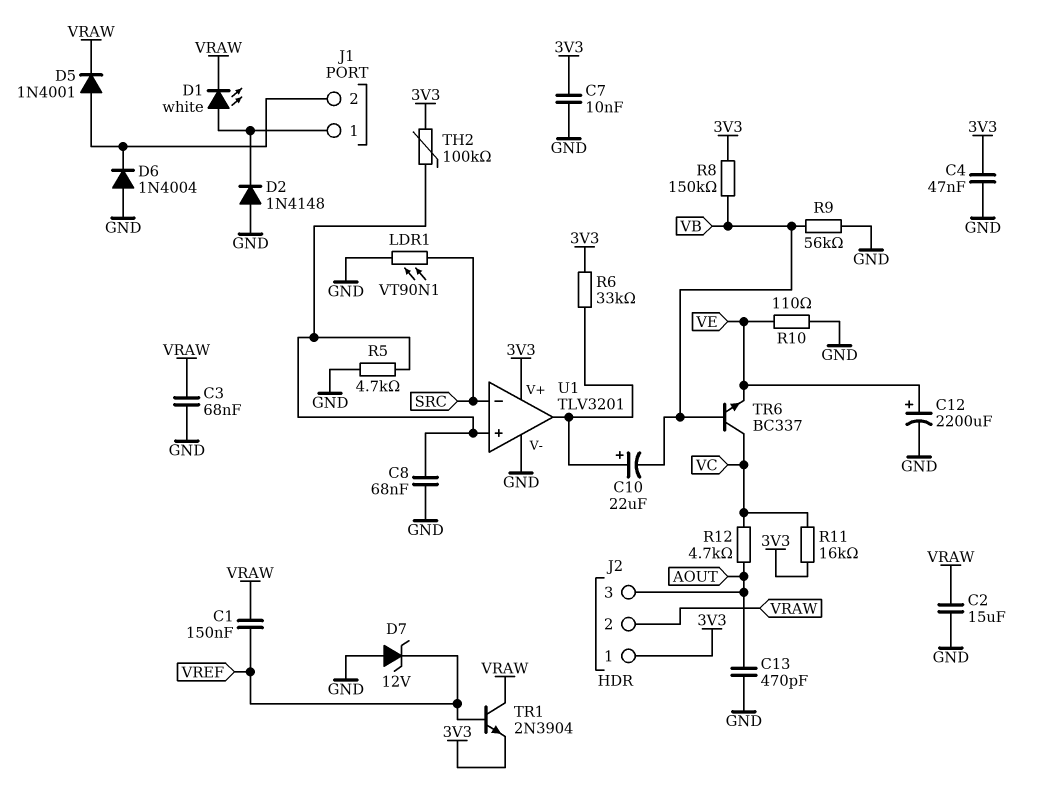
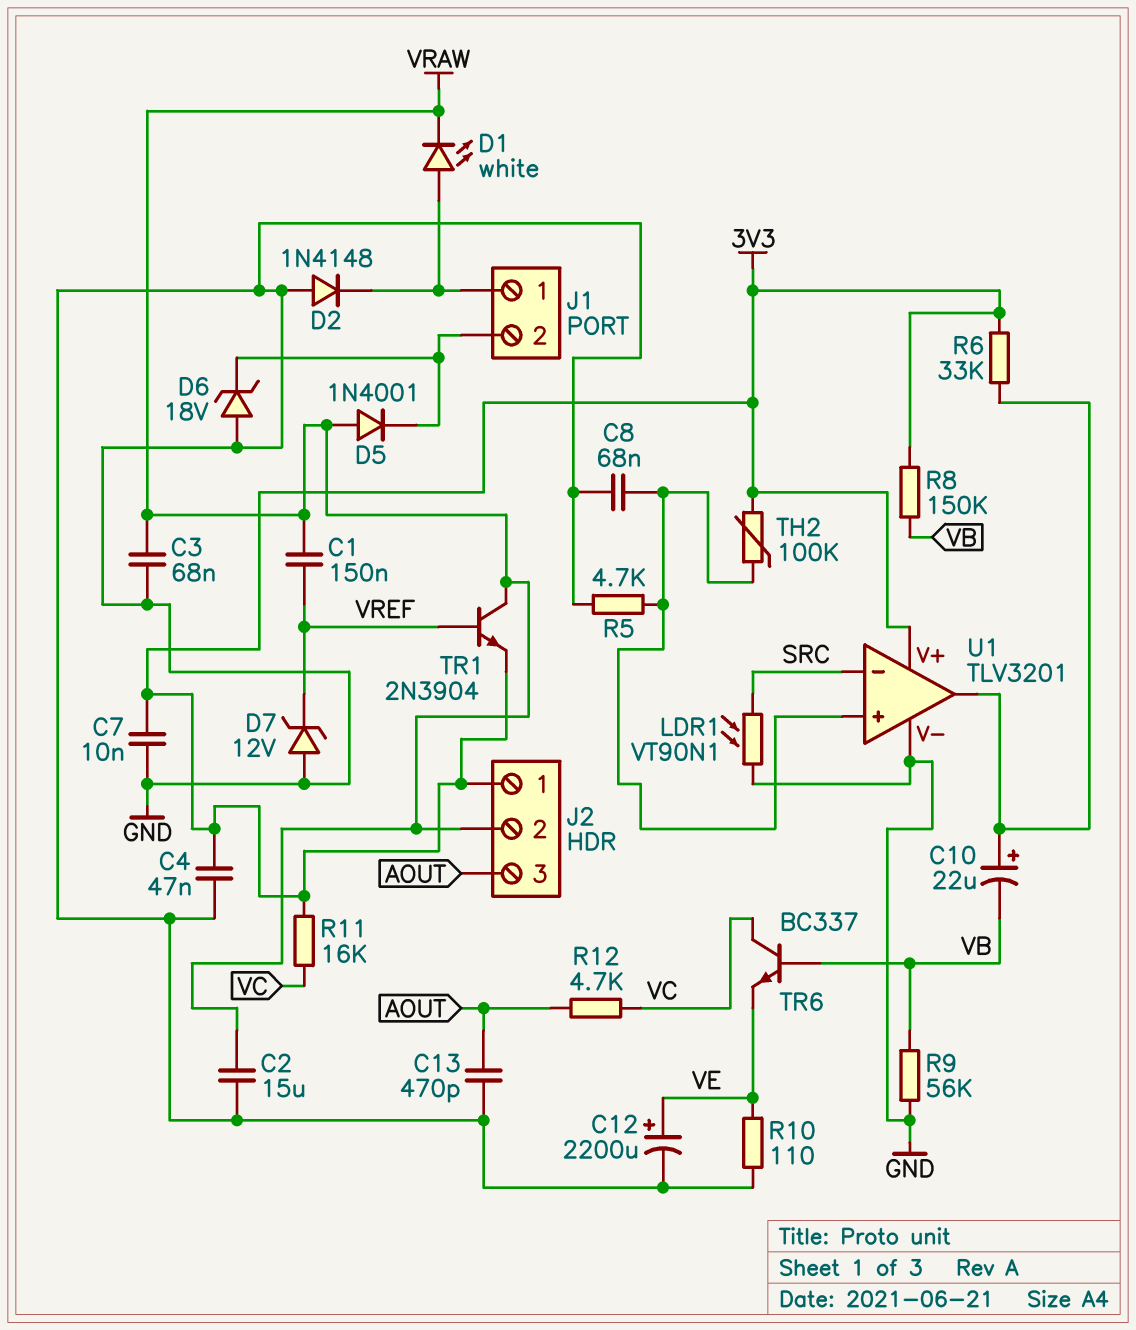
D5: diode 1N4001 (A J1/2, K VRAW) -> diode 1N4001 (A VRAW, K J1/2)
D6: diode 1N4004 (A GND, K J1/2) -> zener 18V (A GND, K J1/2)

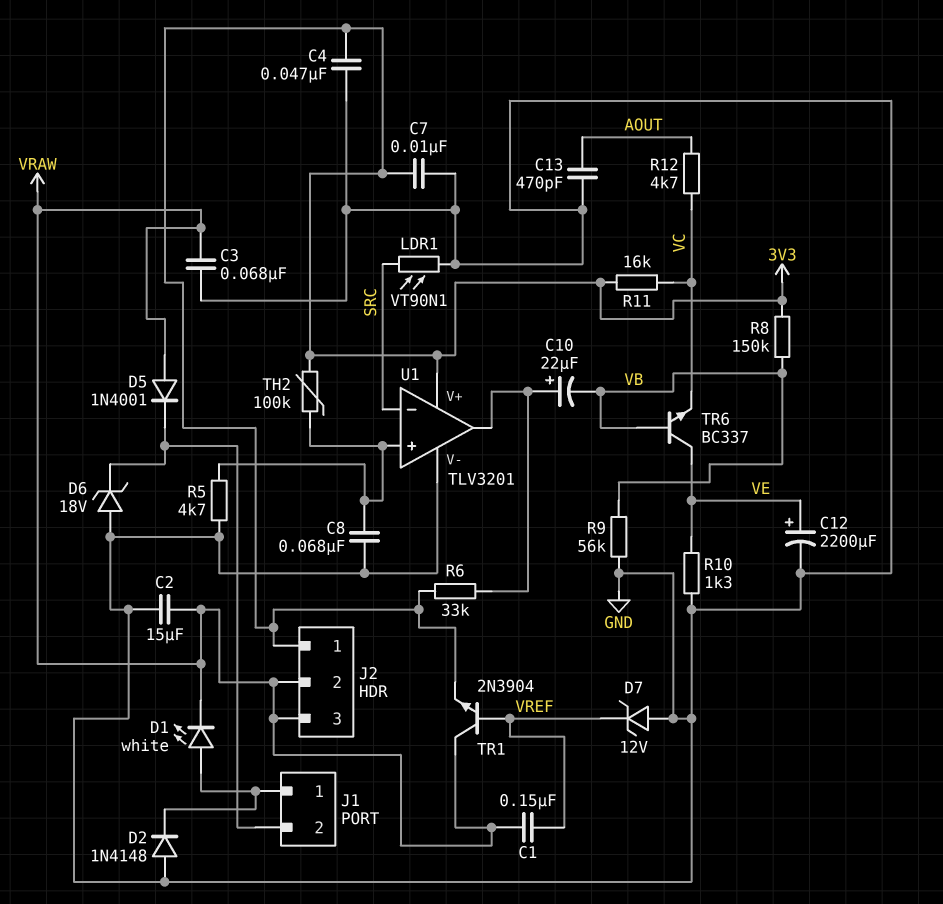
J2 pin 3: AOUT -> VRAW
R10: 110 (GND, VE) -> 1.3k (GND, VE)
TR6: NPN BC337 (B VB, C VC, E VE) -> NPN BC337 (B VB, C VE, E VC)

